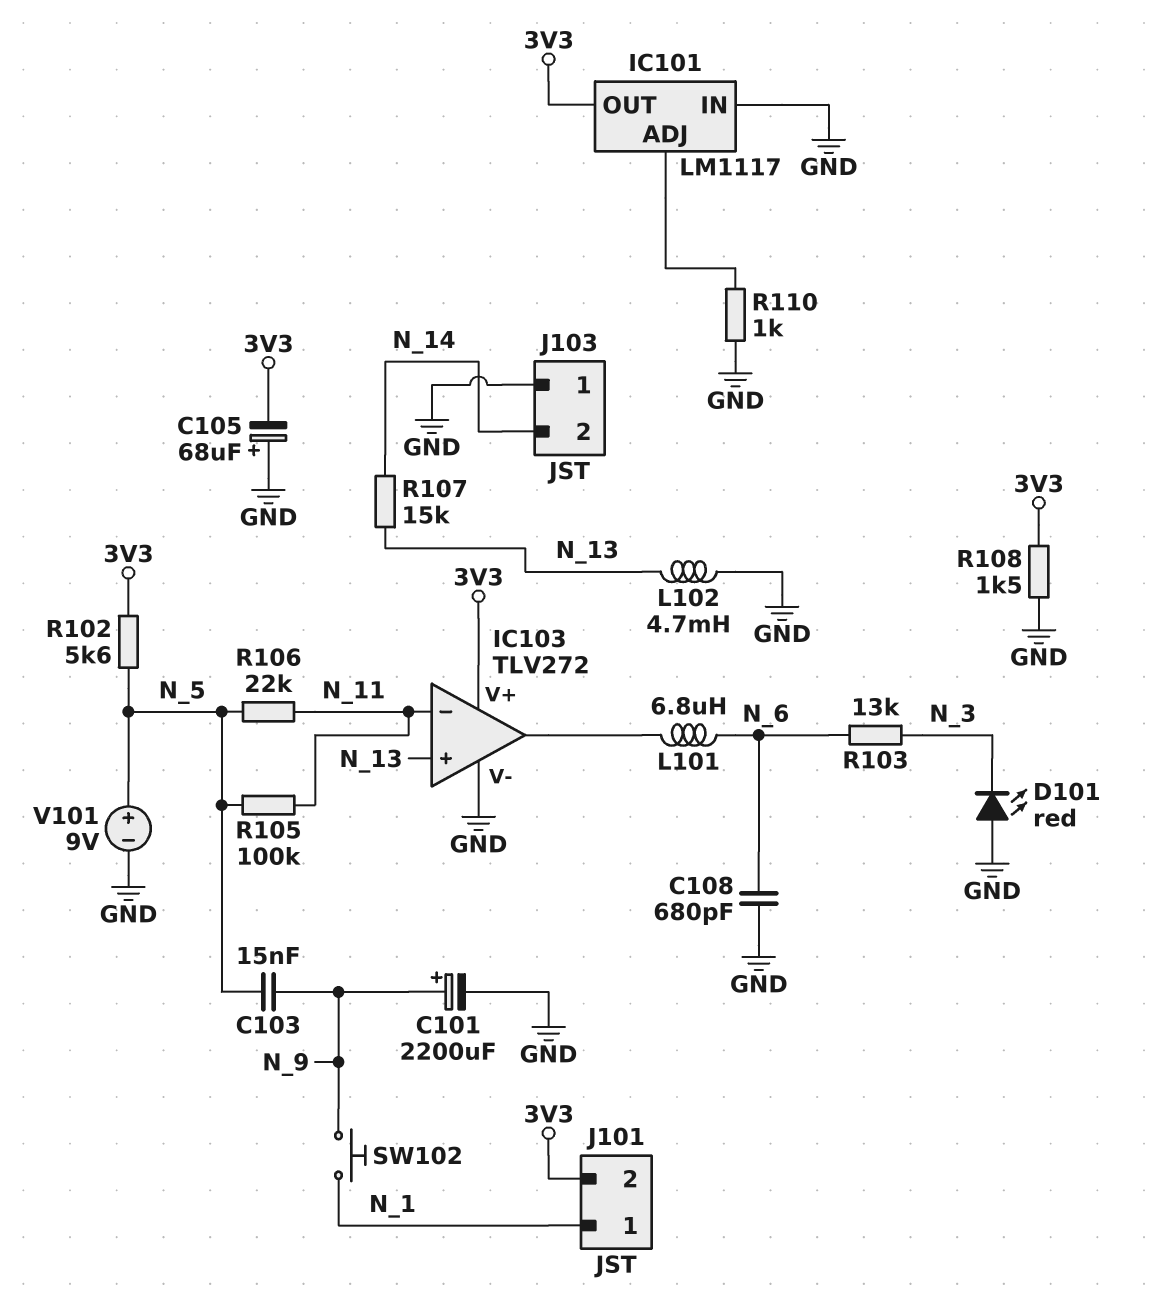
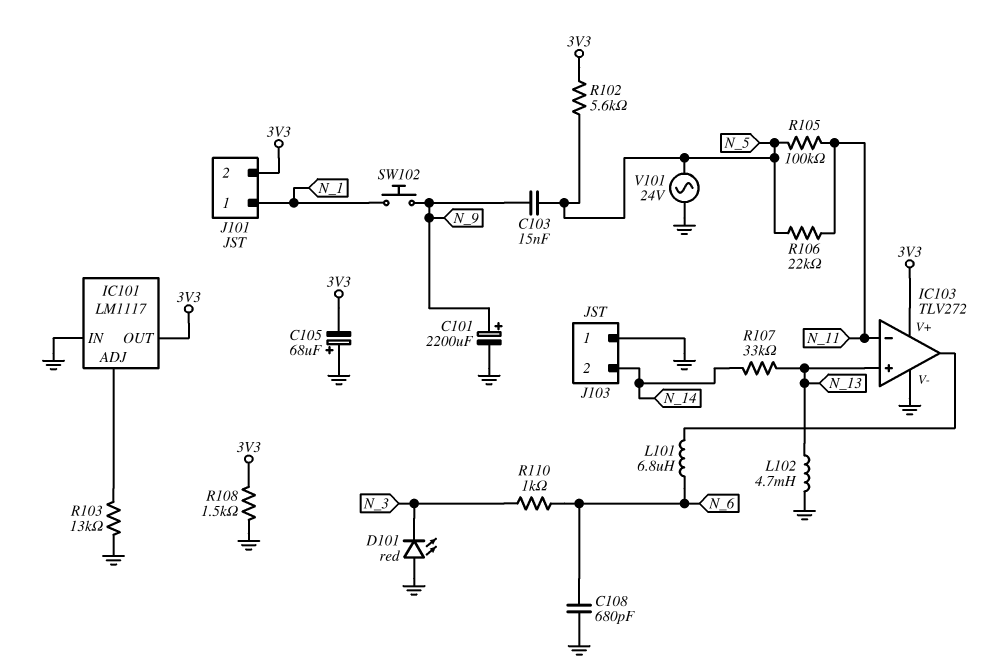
R103: 13k (N_3, N_6) -> 13k (GND, IC101/ADJ)
R107: 15k (N_13, N_14) -> 33k (N_13, N_14)
R110: 1k (GND, IC101/ADJ) -> 1k (N_3, N_6)
V101: 9V (plus N_5, minus GND) -> AC 24V (GND, N_5)

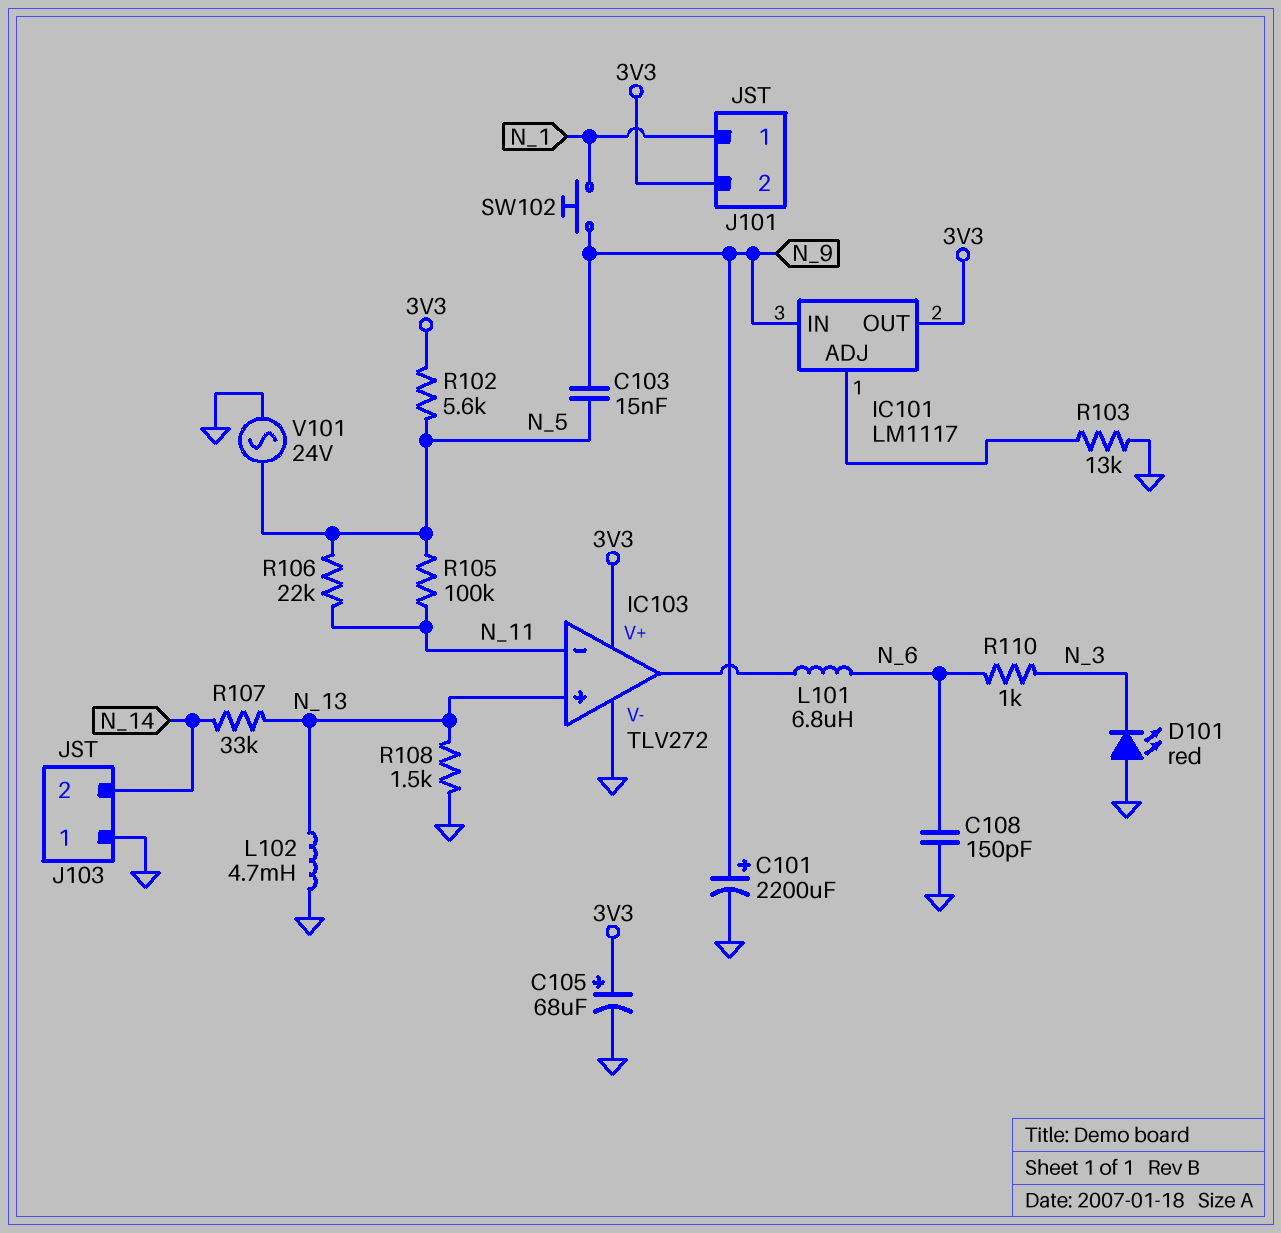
C105: 68uF (plus GND, minus 3V3) -> 68uF (plus 3V3, minus GND)
C108: 680pF (GND, N_6) -> 150pF (GND, N_6)
IC101 pin IN: GND -> N_9
R108: 1.5k (3V3, GND) -> 1.5k (GND, N_13)

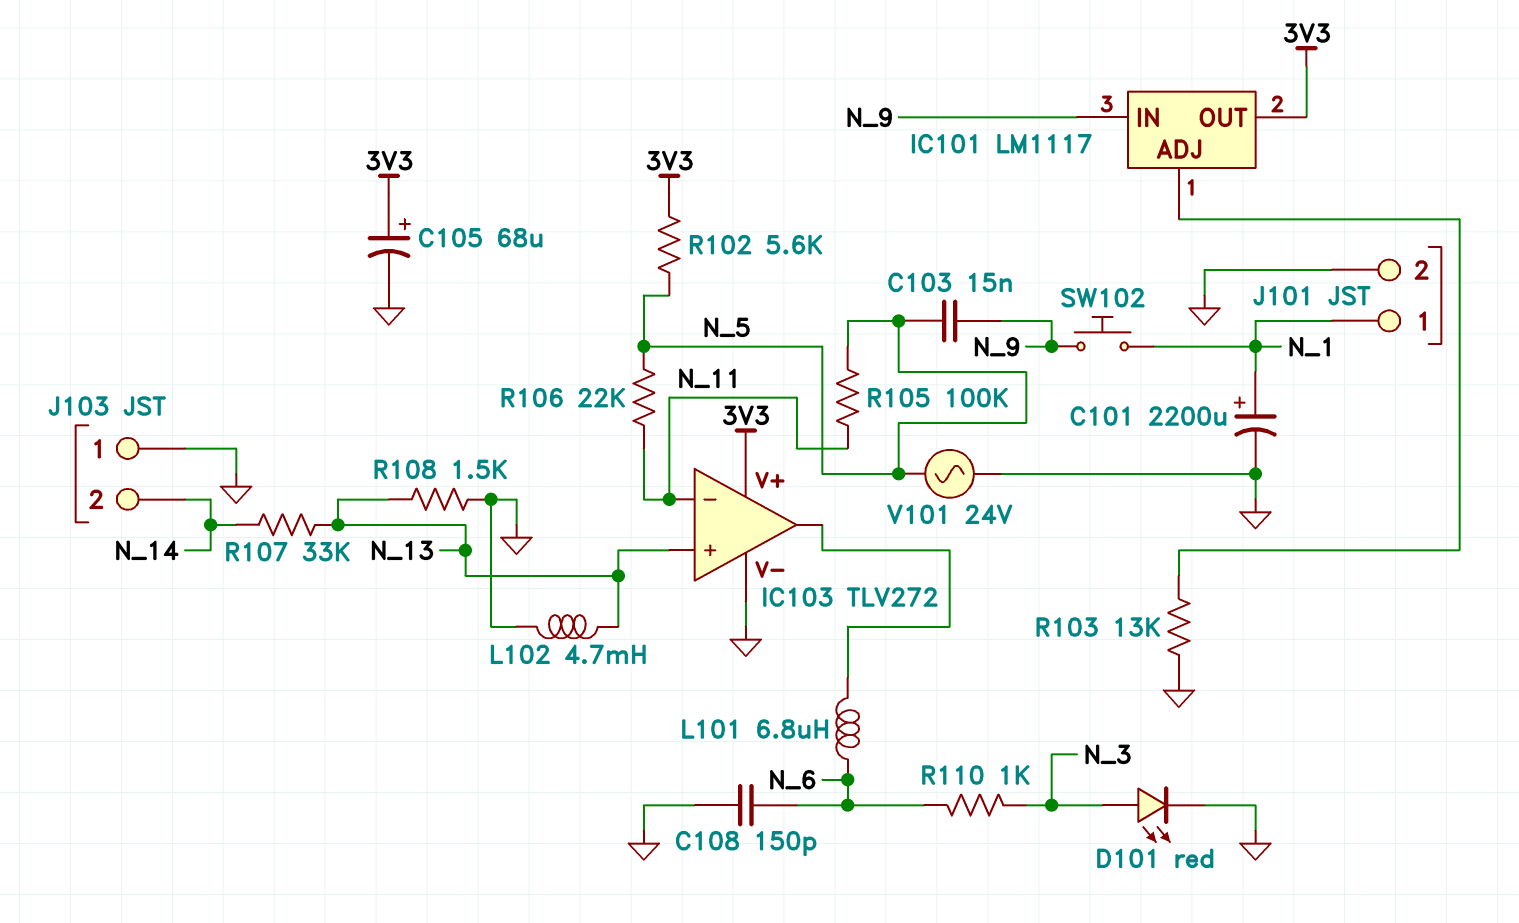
C101: 2200uF (plus N_9, minus GND) -> 2200uF (plus N_1, minus GND)
D101: LED red (A GND, K N_3) -> LED red (A N_3, K GND)
J101 pin 2: 3V3 -> GND

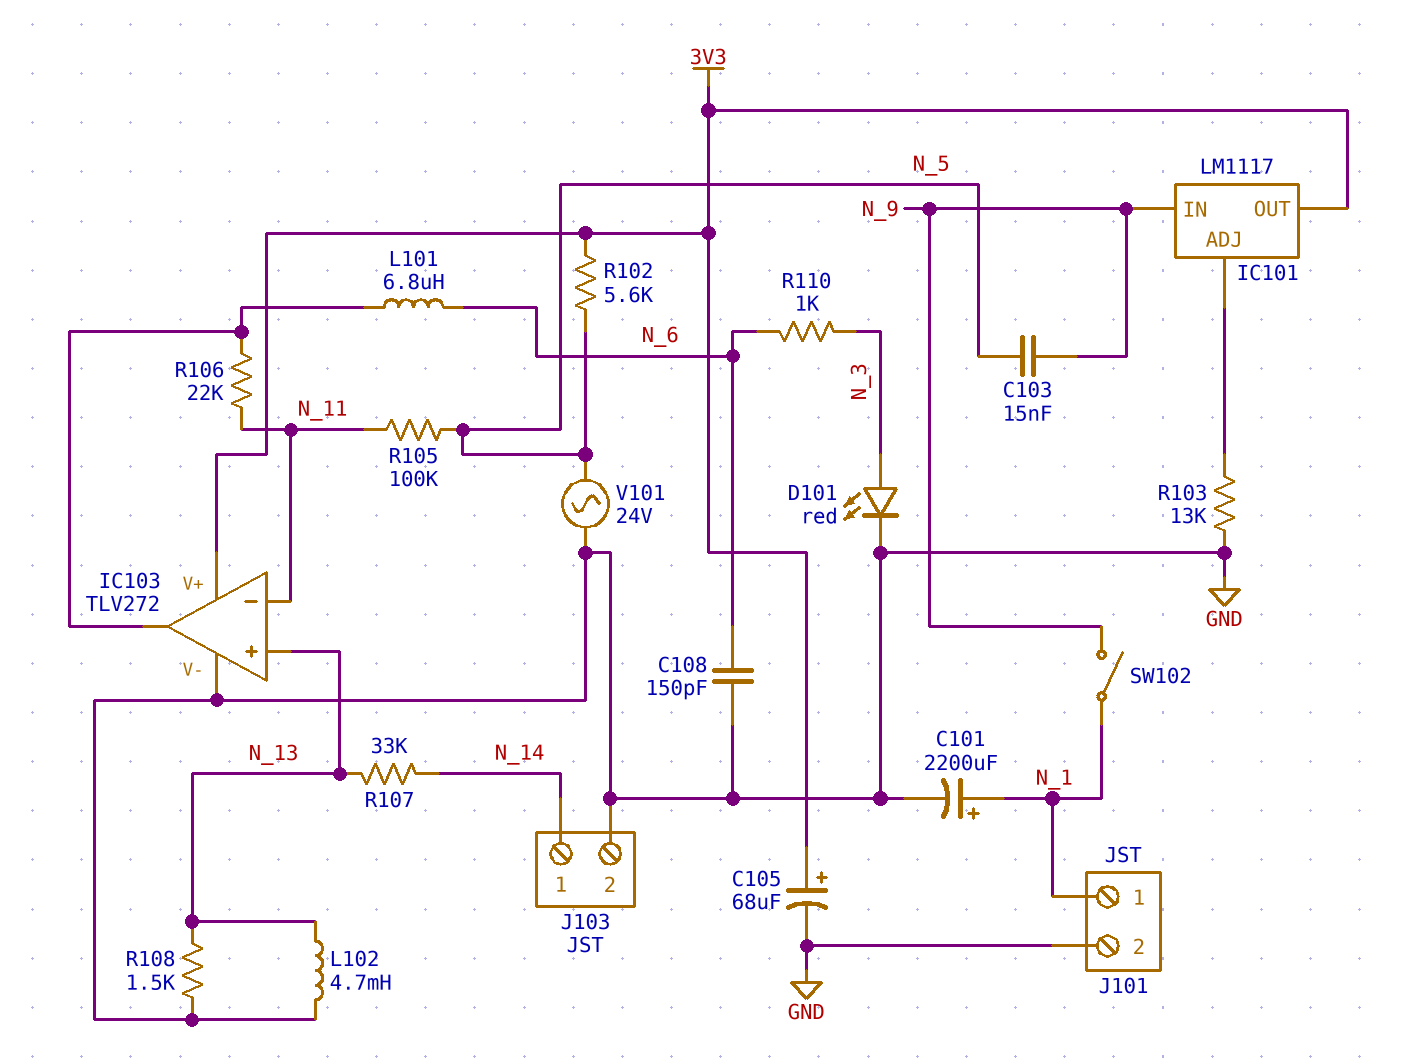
J103 pin 1: GND -> N_14
J103 pin 2: N_14 -> GND
R106: 22k (N_5, N_11) -> 22k (IC103/out, N_11)
SW102: button (N_1, N_9) -> switch (N_1, N_9)

